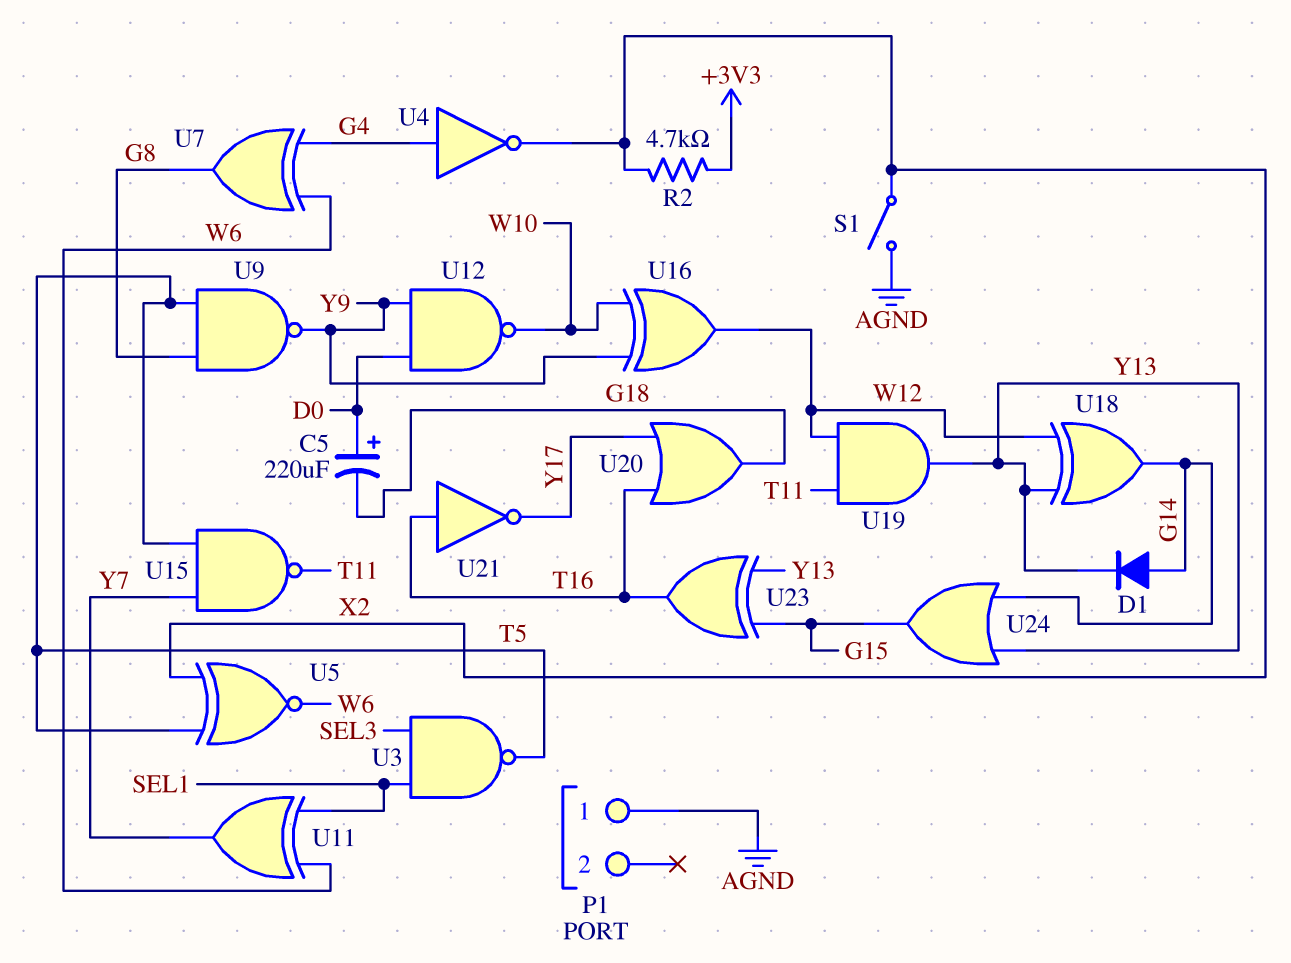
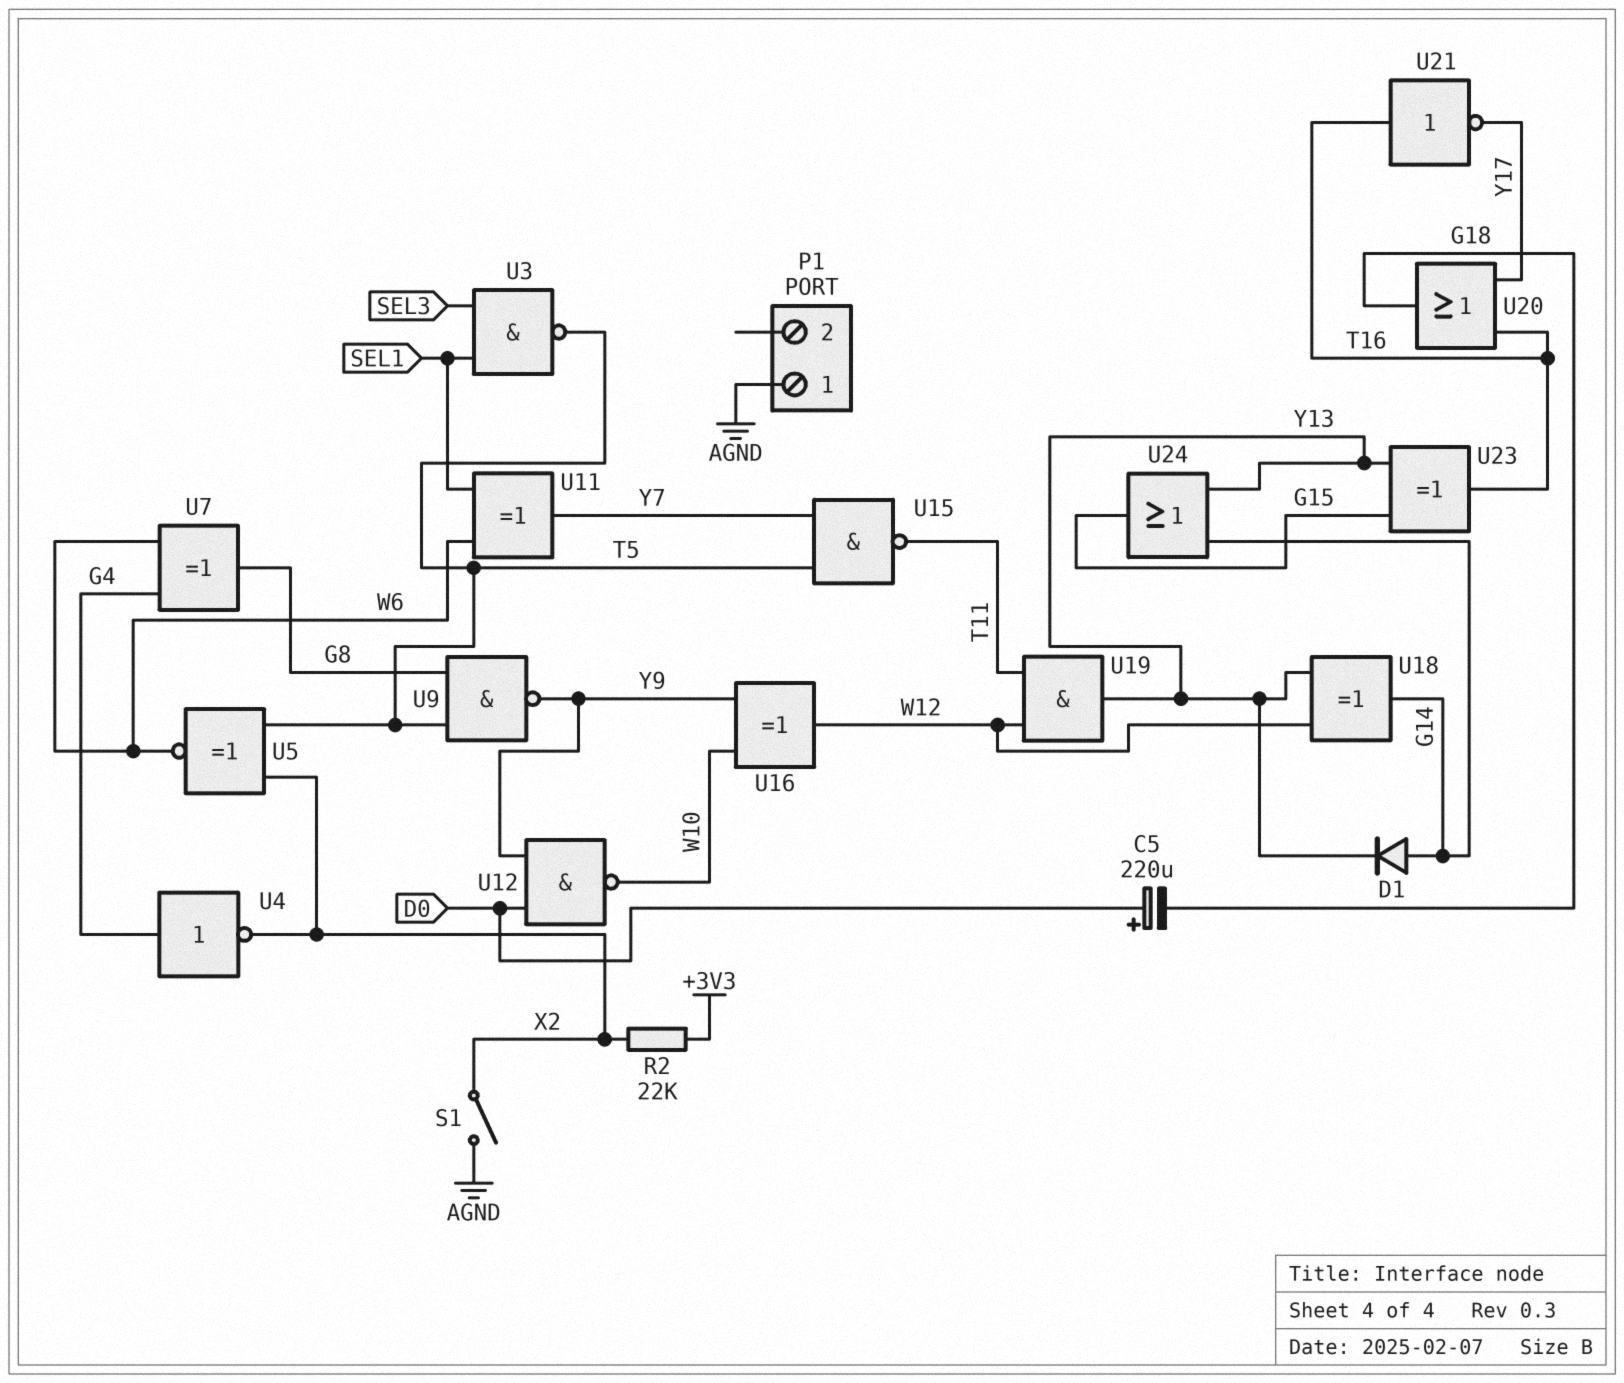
R2: 4.7k (+3V3, X2) -> 22k (+3V3, X2)

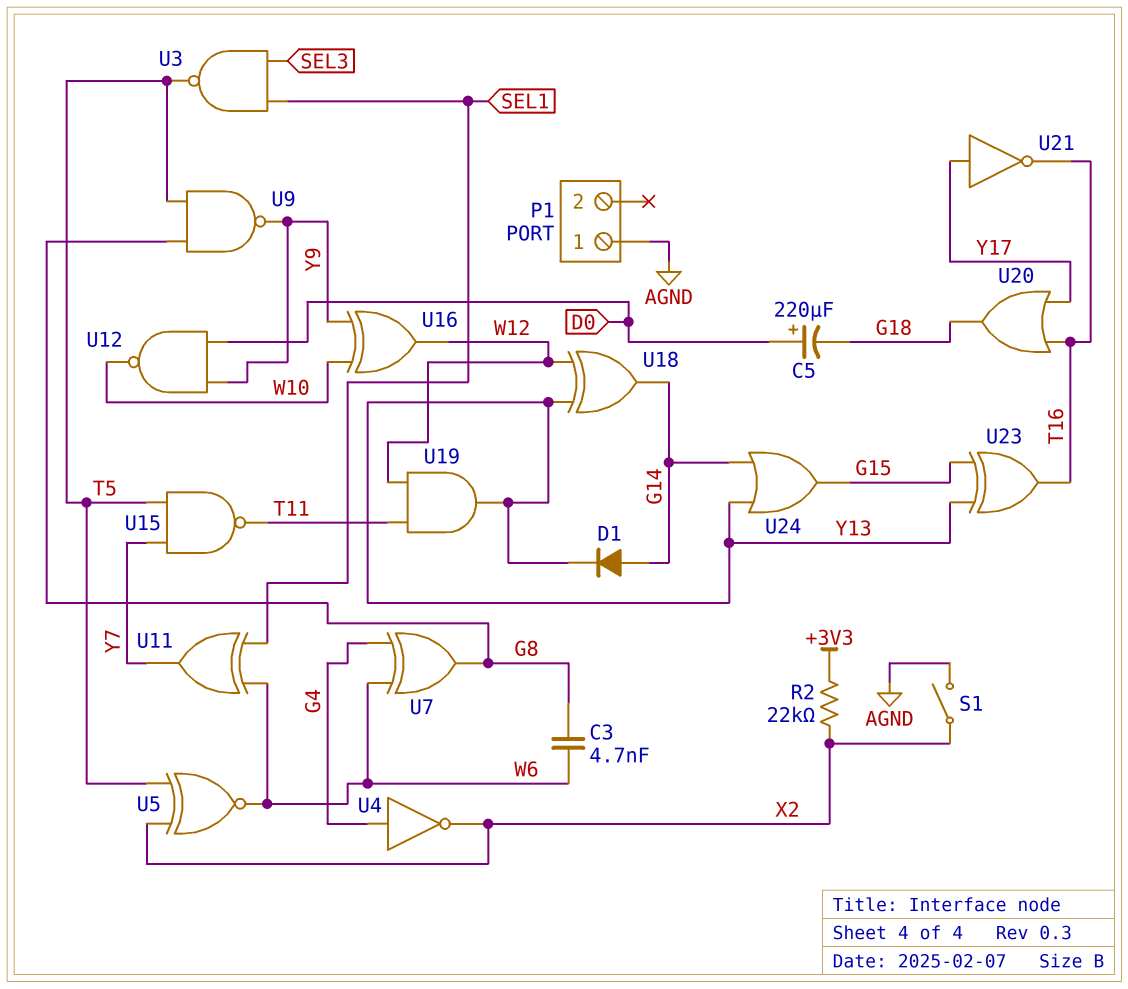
C3: none -> 4.7nF (G8, W6)
U21: NOT (in T16, out Y17) -> NOT (in Y17, out T16)

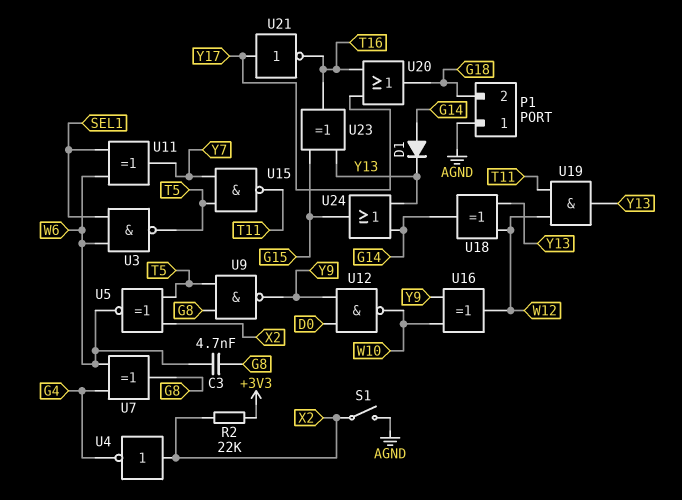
C5: 220uF (plus D0, minus G18) -> none
P1 pin 2: none -> G18
U3: NAND (in SEL1, in SEL3, out T5) -> NAND (in SEL1, in W6, out T5)
U4: NOT (in G4, out X2) -> NOT (in X2, out G4)

